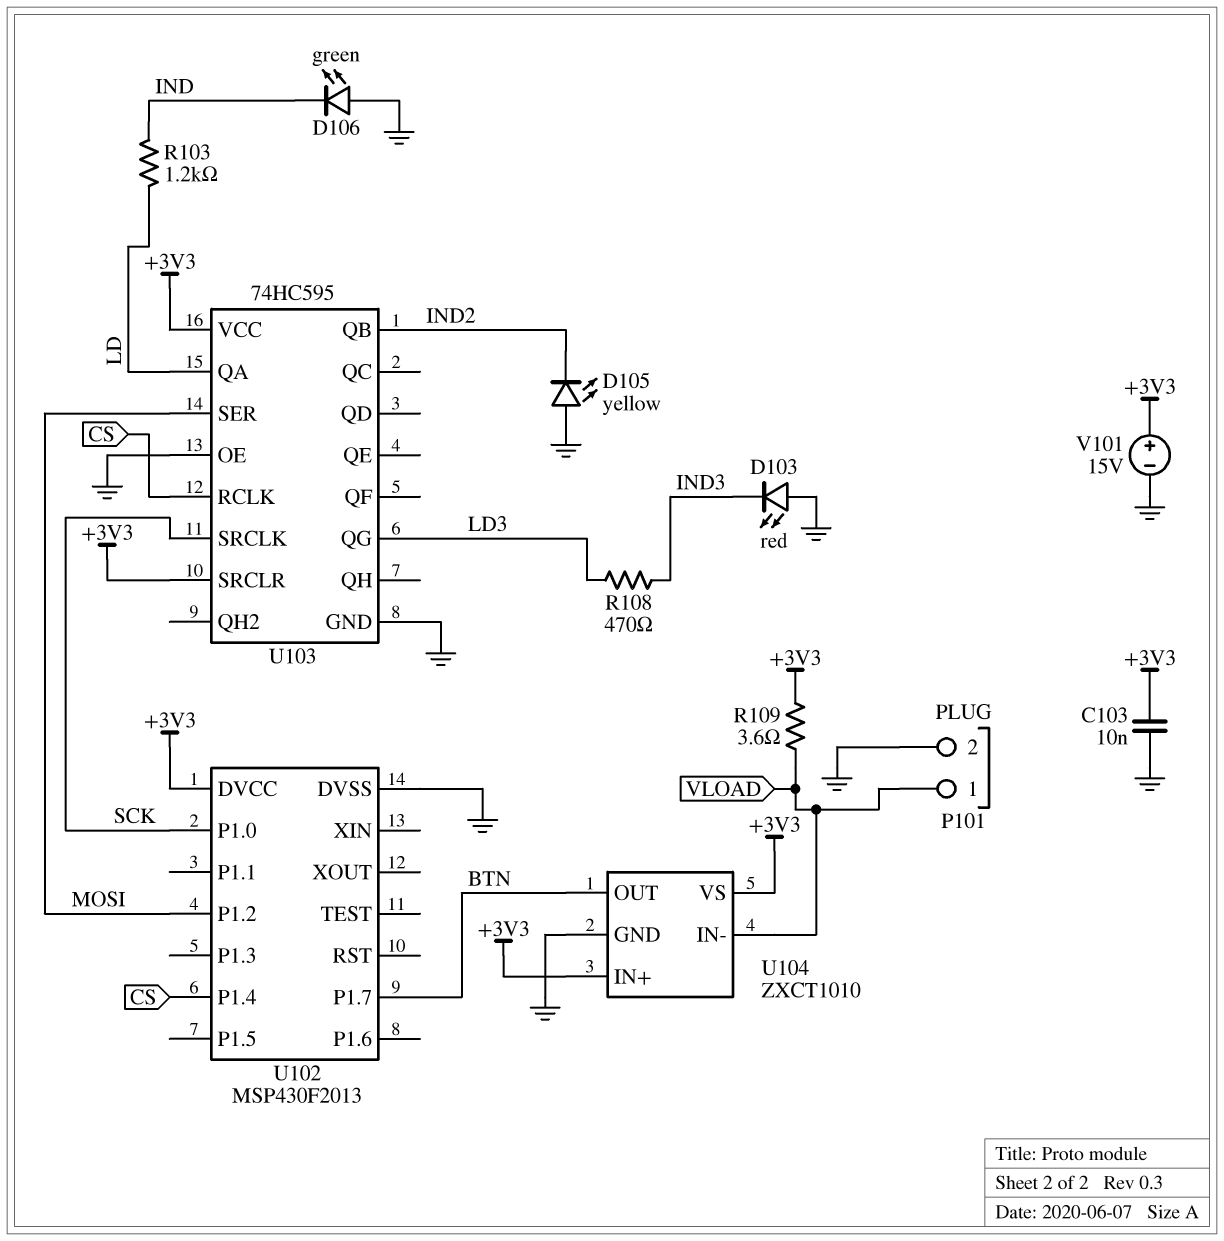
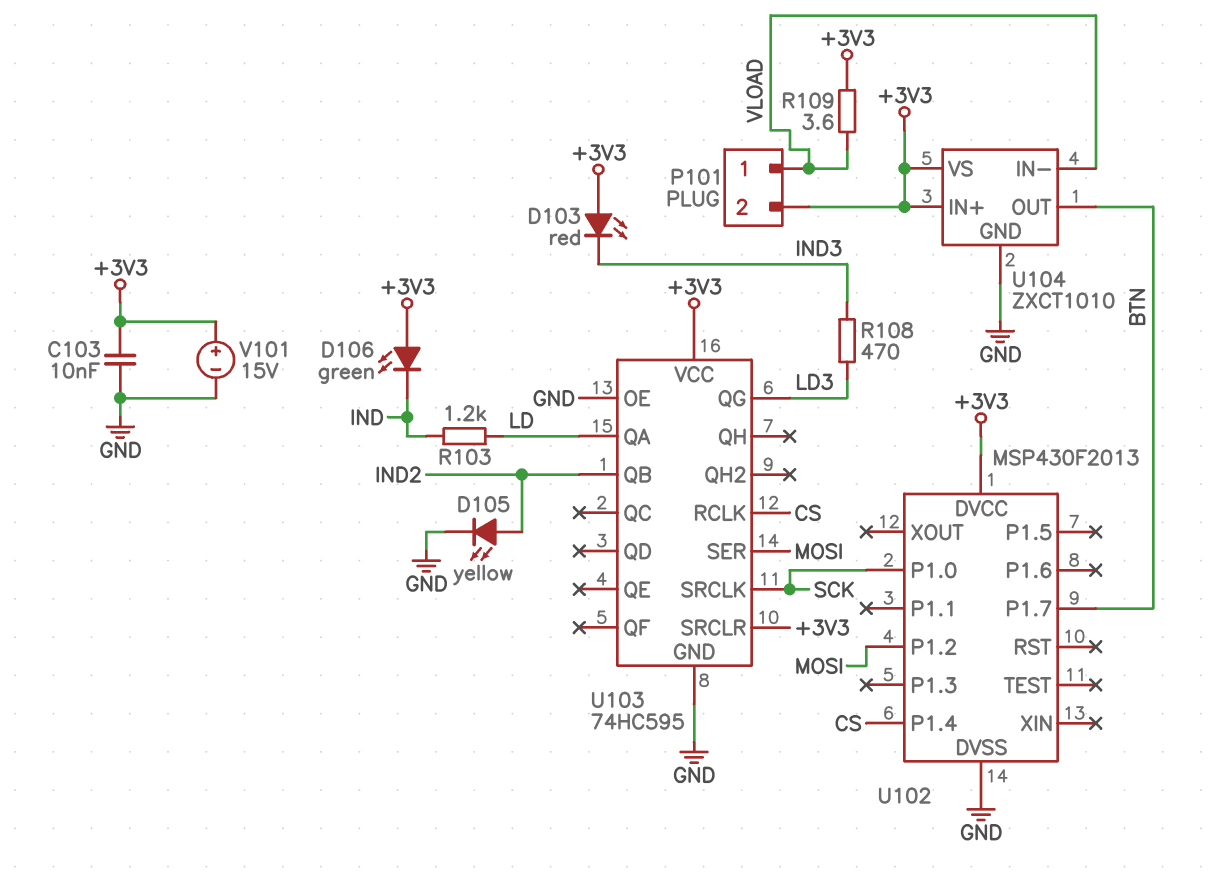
D103: LED red (A GND, K IND3) -> LED red (A +3V3, K IND3)
D105: LED yellow (A GND, K IND2) -> LED yellow (A IND2, K GND)
D106: LED green (A GND, K IND) -> LED green (A +3V3, K IND)
P101 pin 2: GND -> +3V3

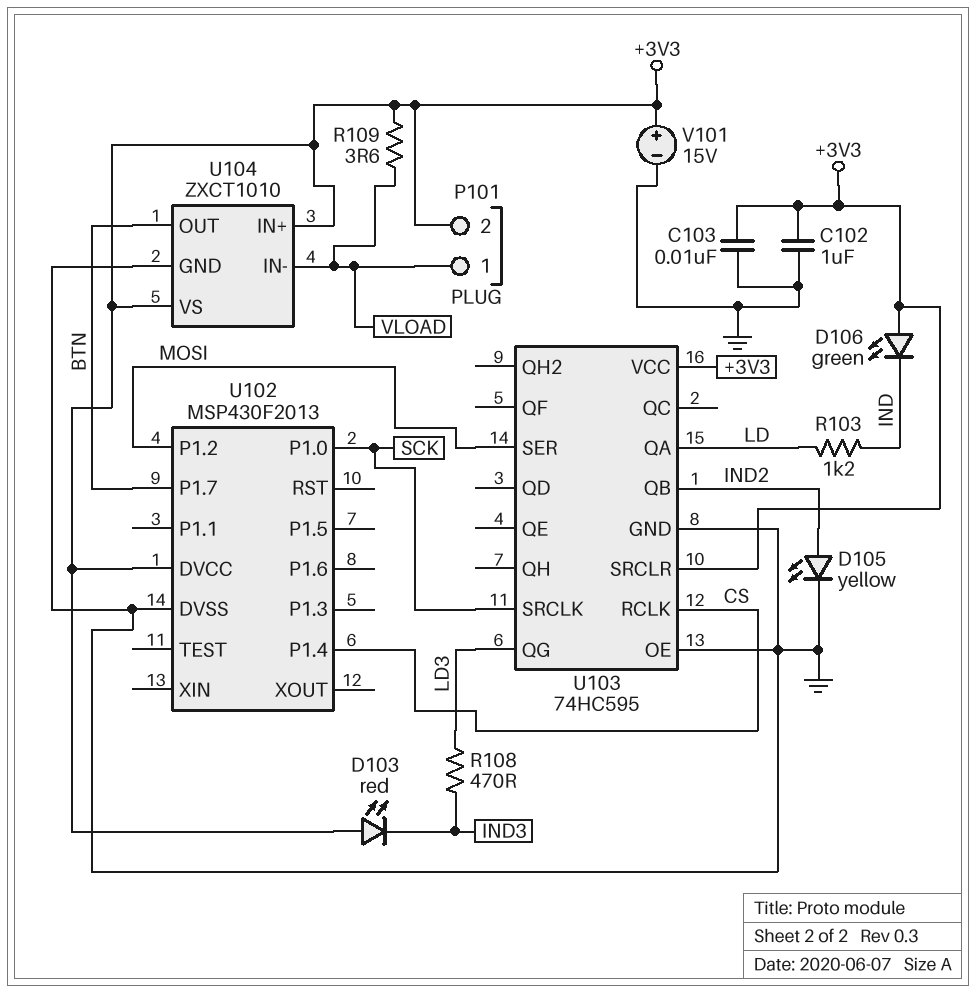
C102: none -> 1uF (+3V3, GND)

